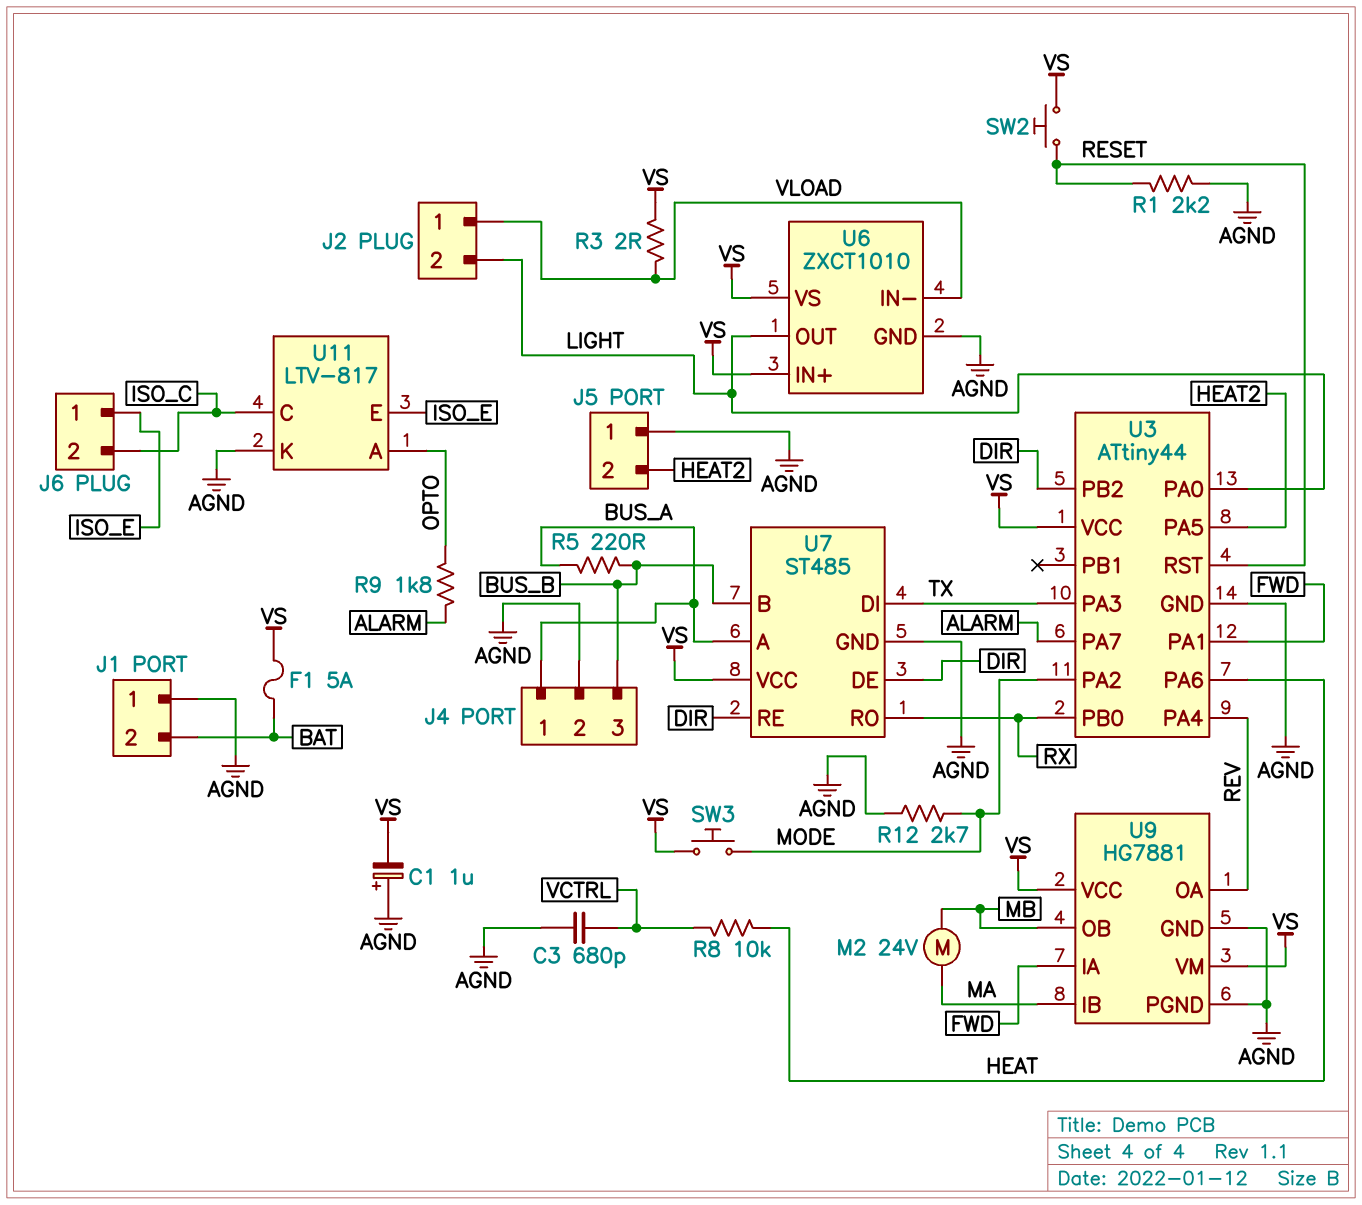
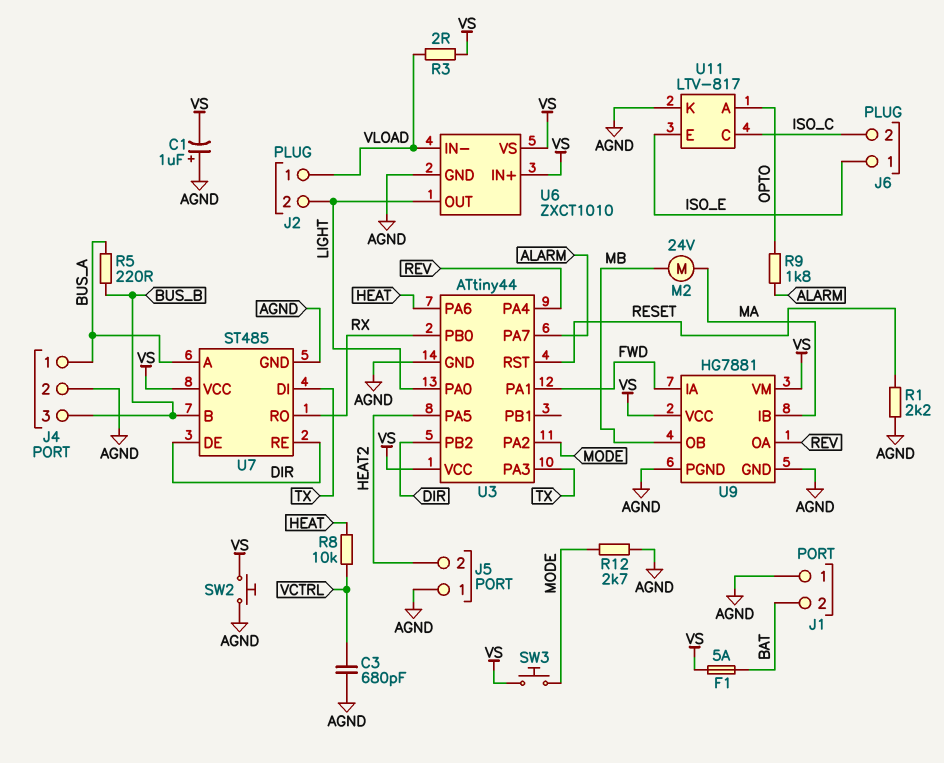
SW2: button (RESET, VS) -> button (AGND, VS)

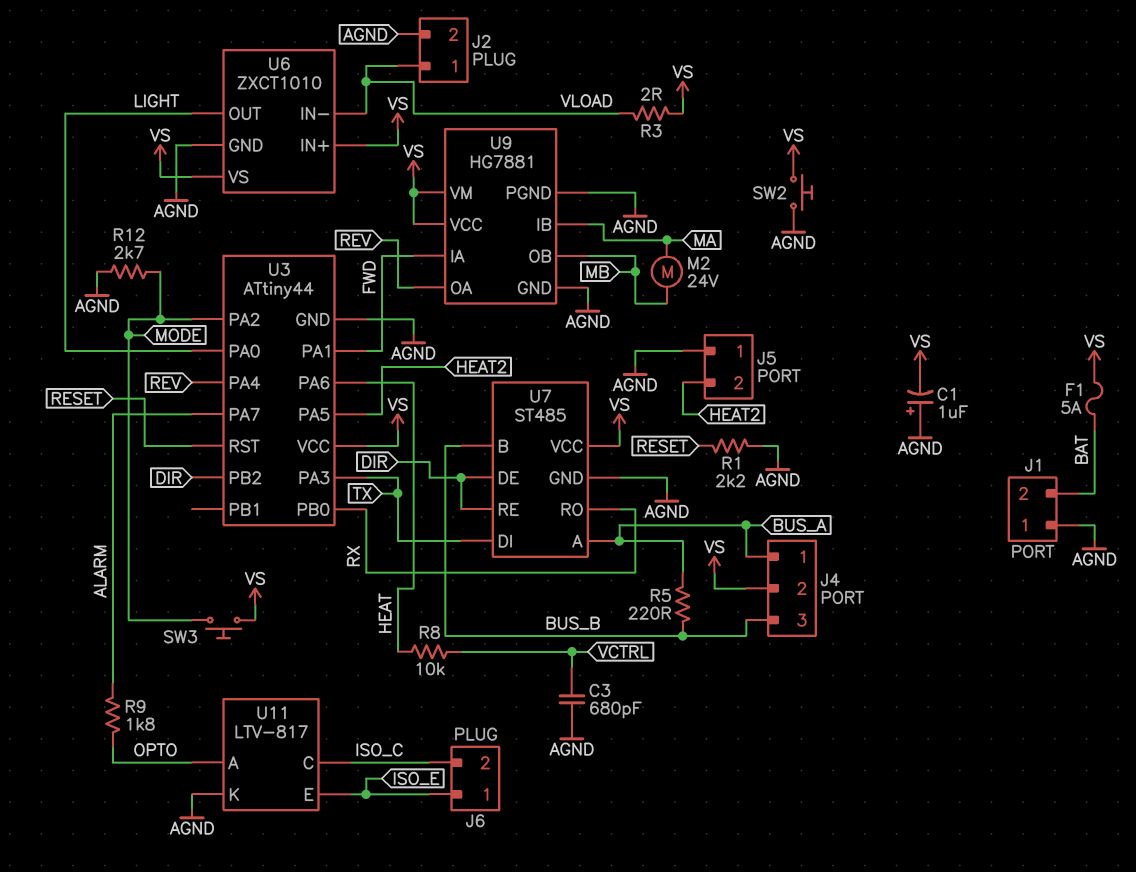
J2 pin 2: LIGHT -> AGND
J4 pin 2: AGND -> VS

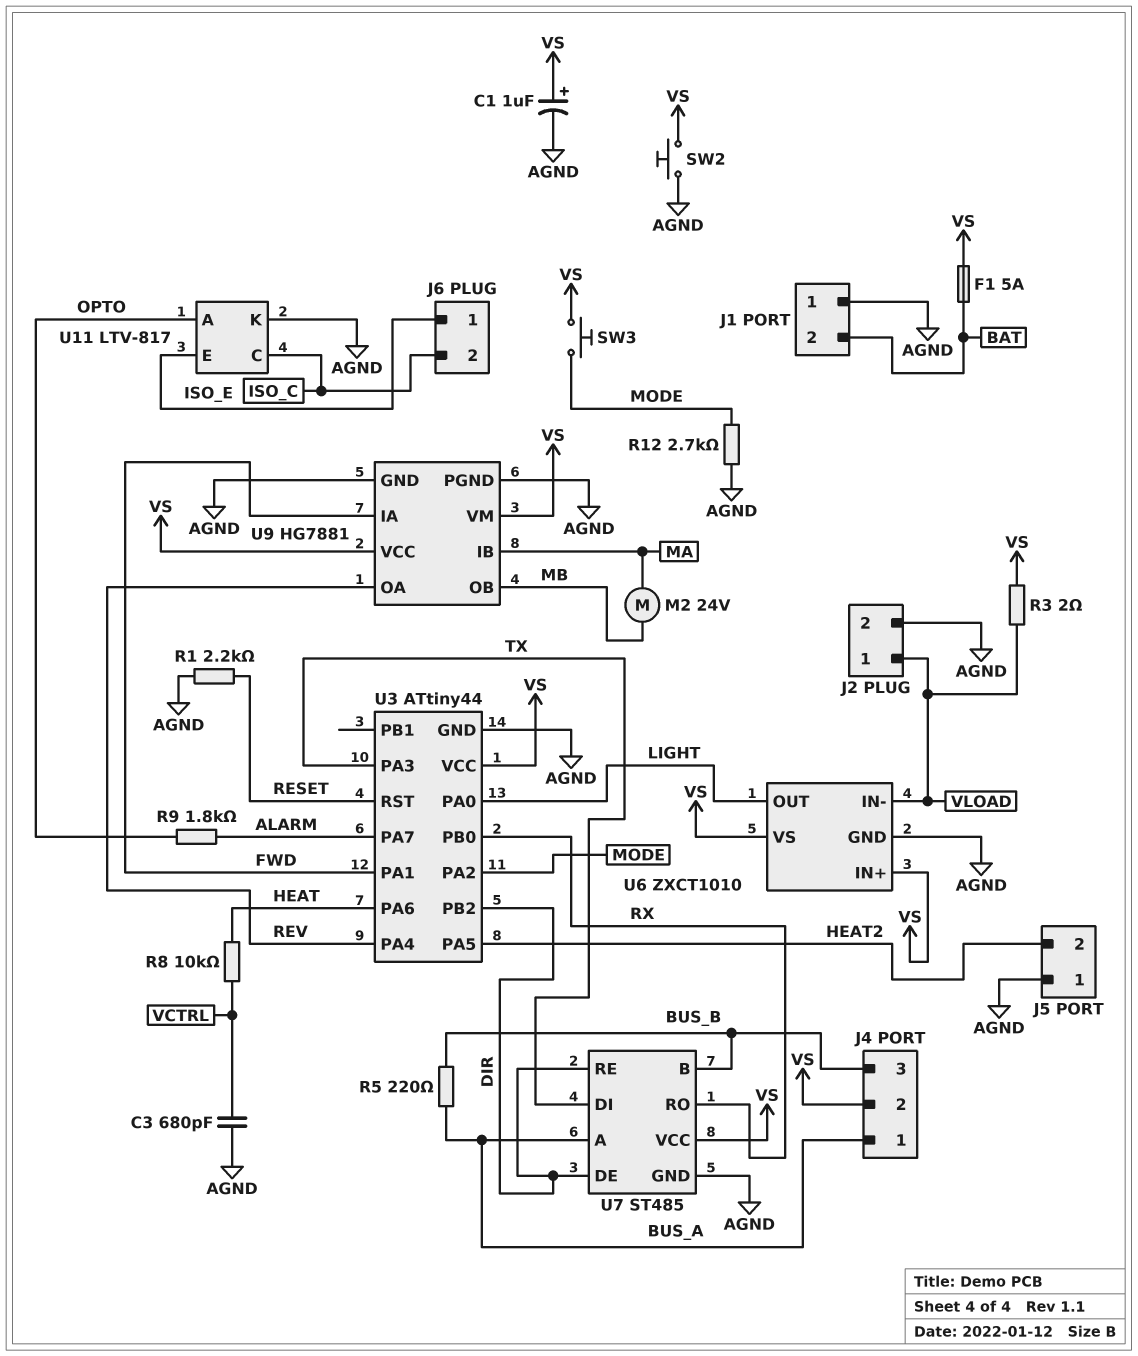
C1: 1uF (plus AGND, minus VS) -> 1uF (plus VS, minus AGND)

